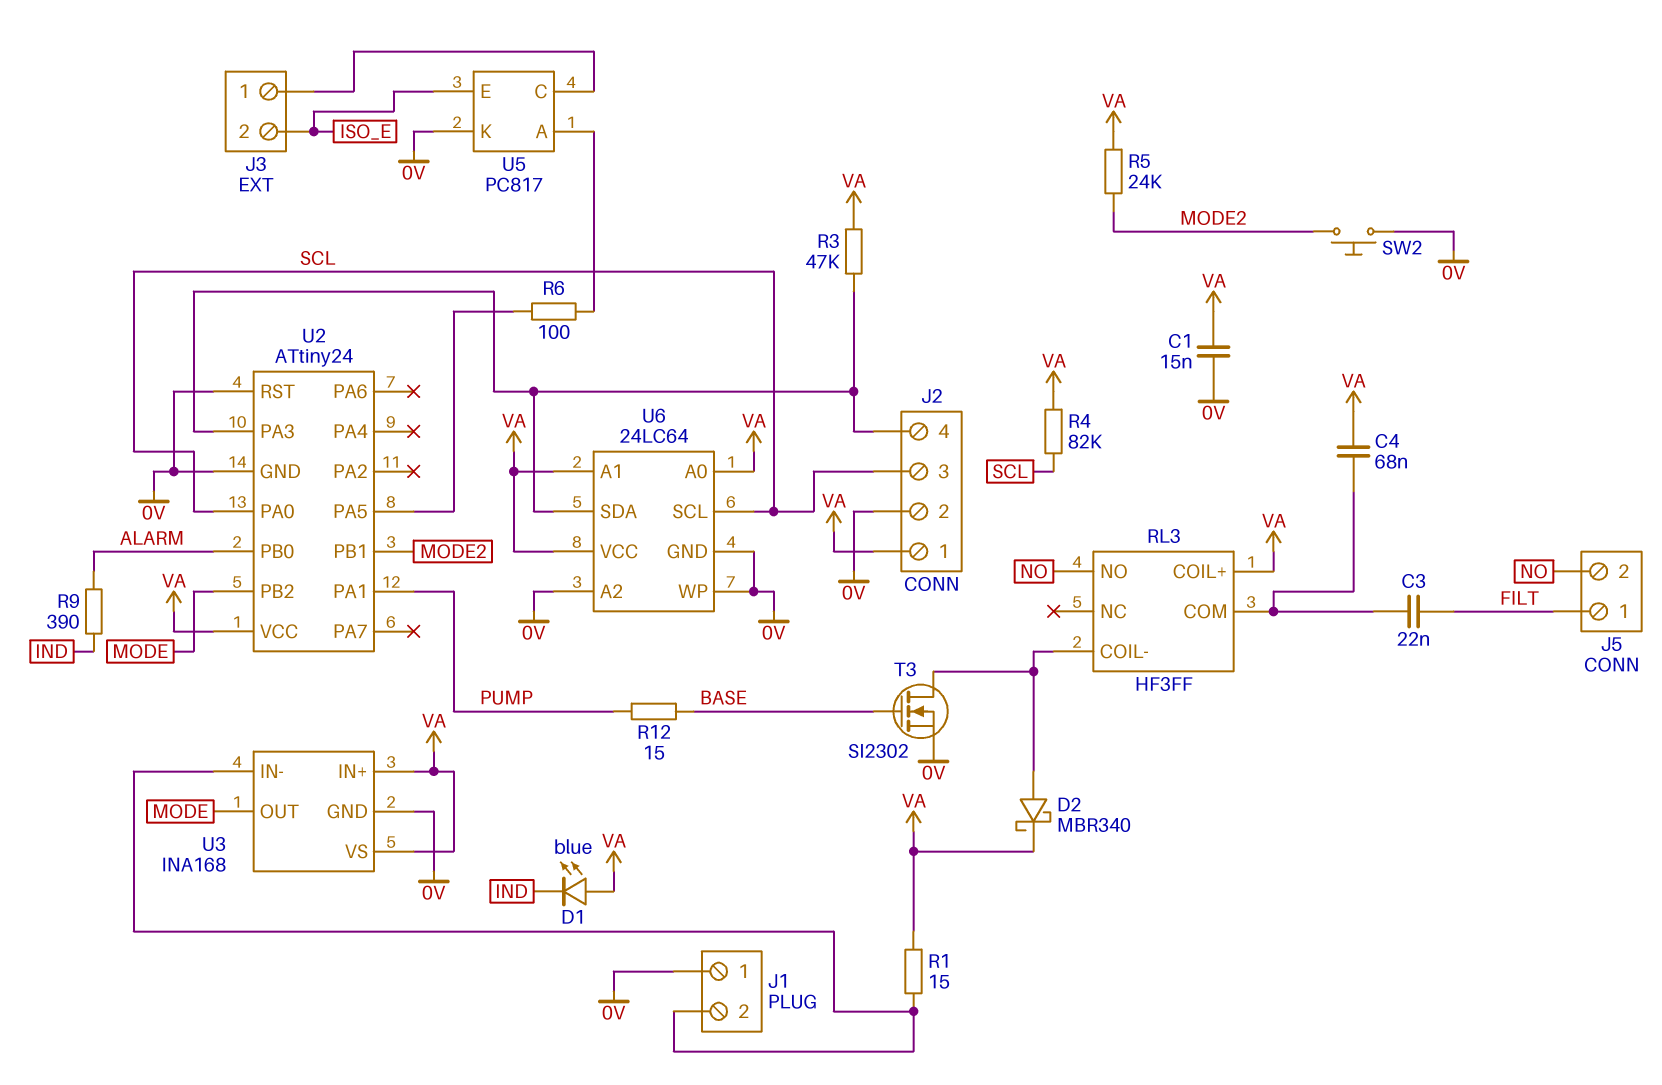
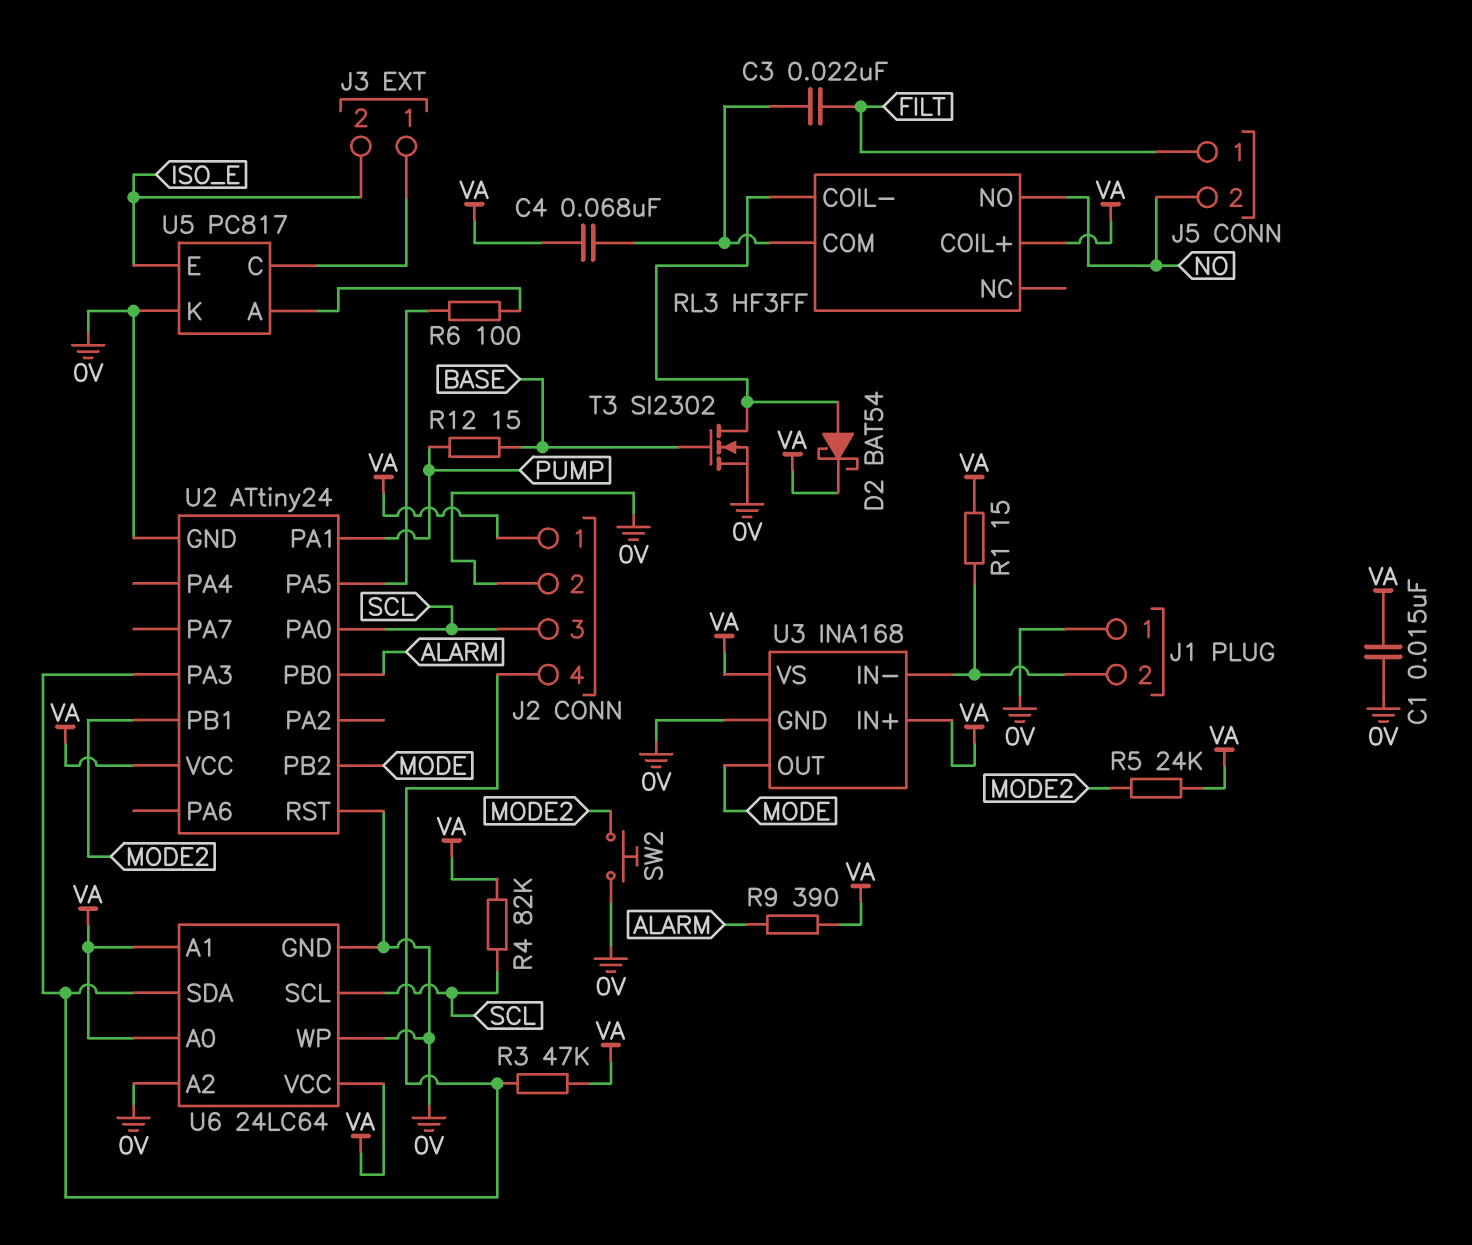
D1: LED blue (A VA, K IND) -> none
D2: schottky MBR340 (A RL3/COIL-, K VA) -> schottky BAT54 (A RL3/COIL-, K VA)
R9: 390 (ALARM, IND) -> 390 (ALARM, VA)

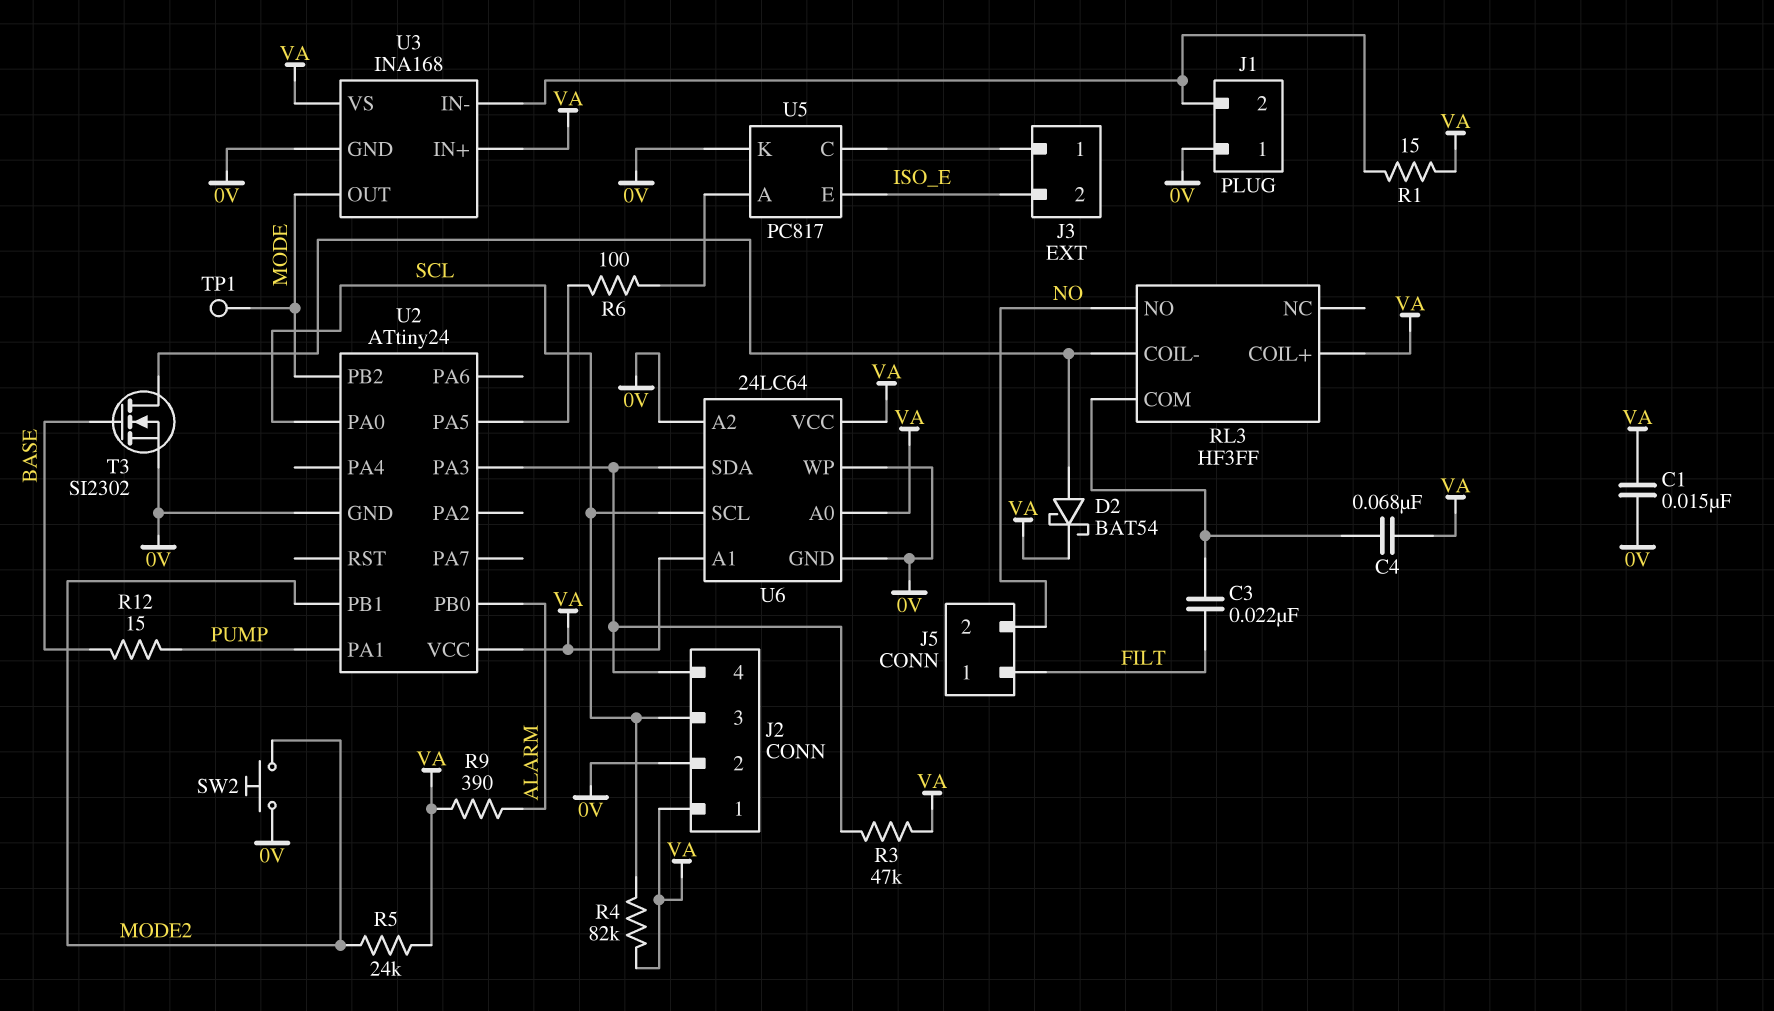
TP1: none -> test point (MODE)
U2 pin RST: 0V -> none

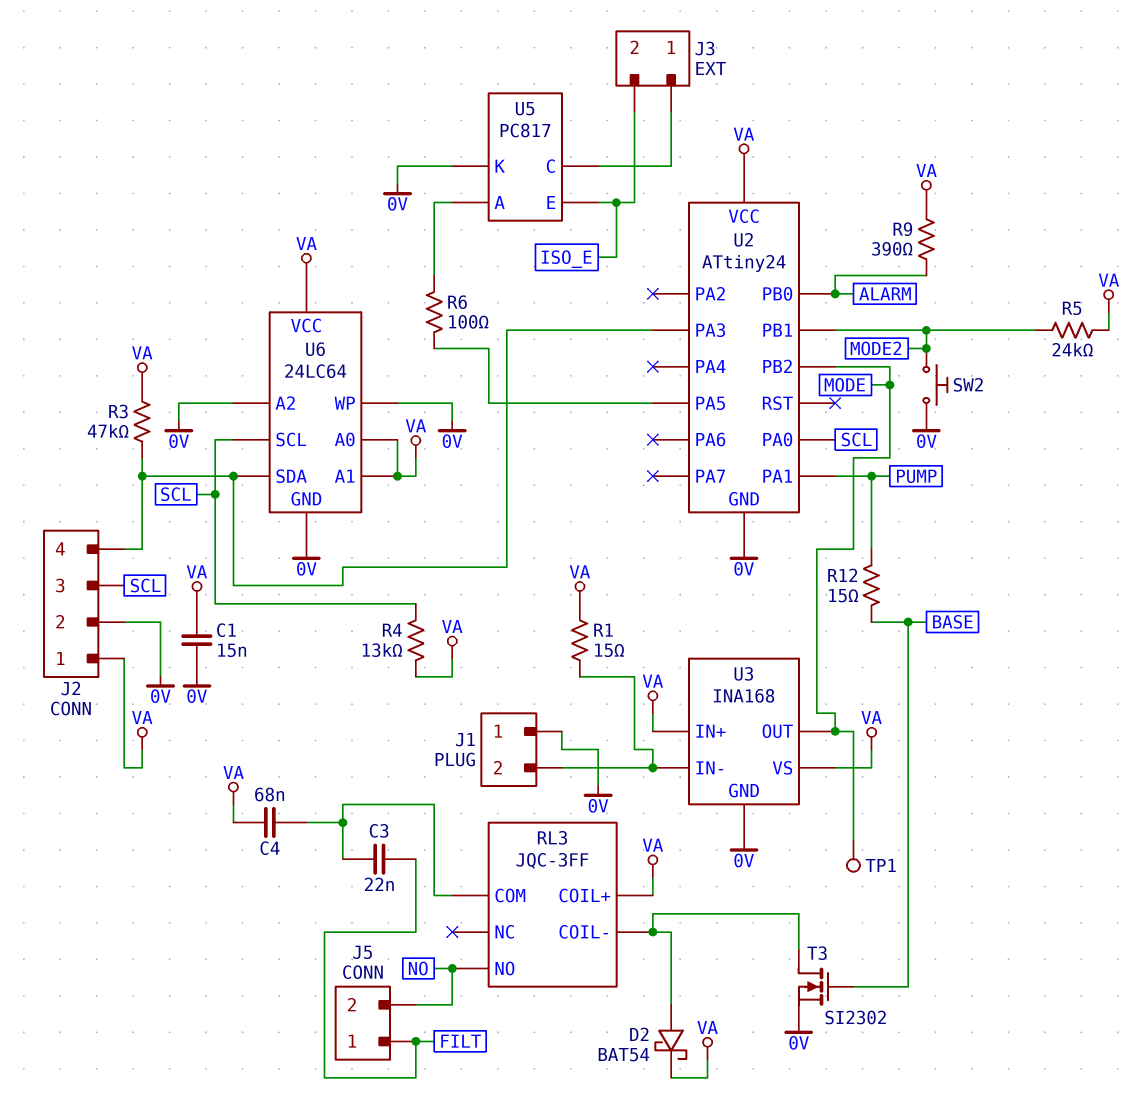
R4: 82k (SCL, VA) -> 13k (SCL, VA)
RL3: HF3FF -> JQC-3FF

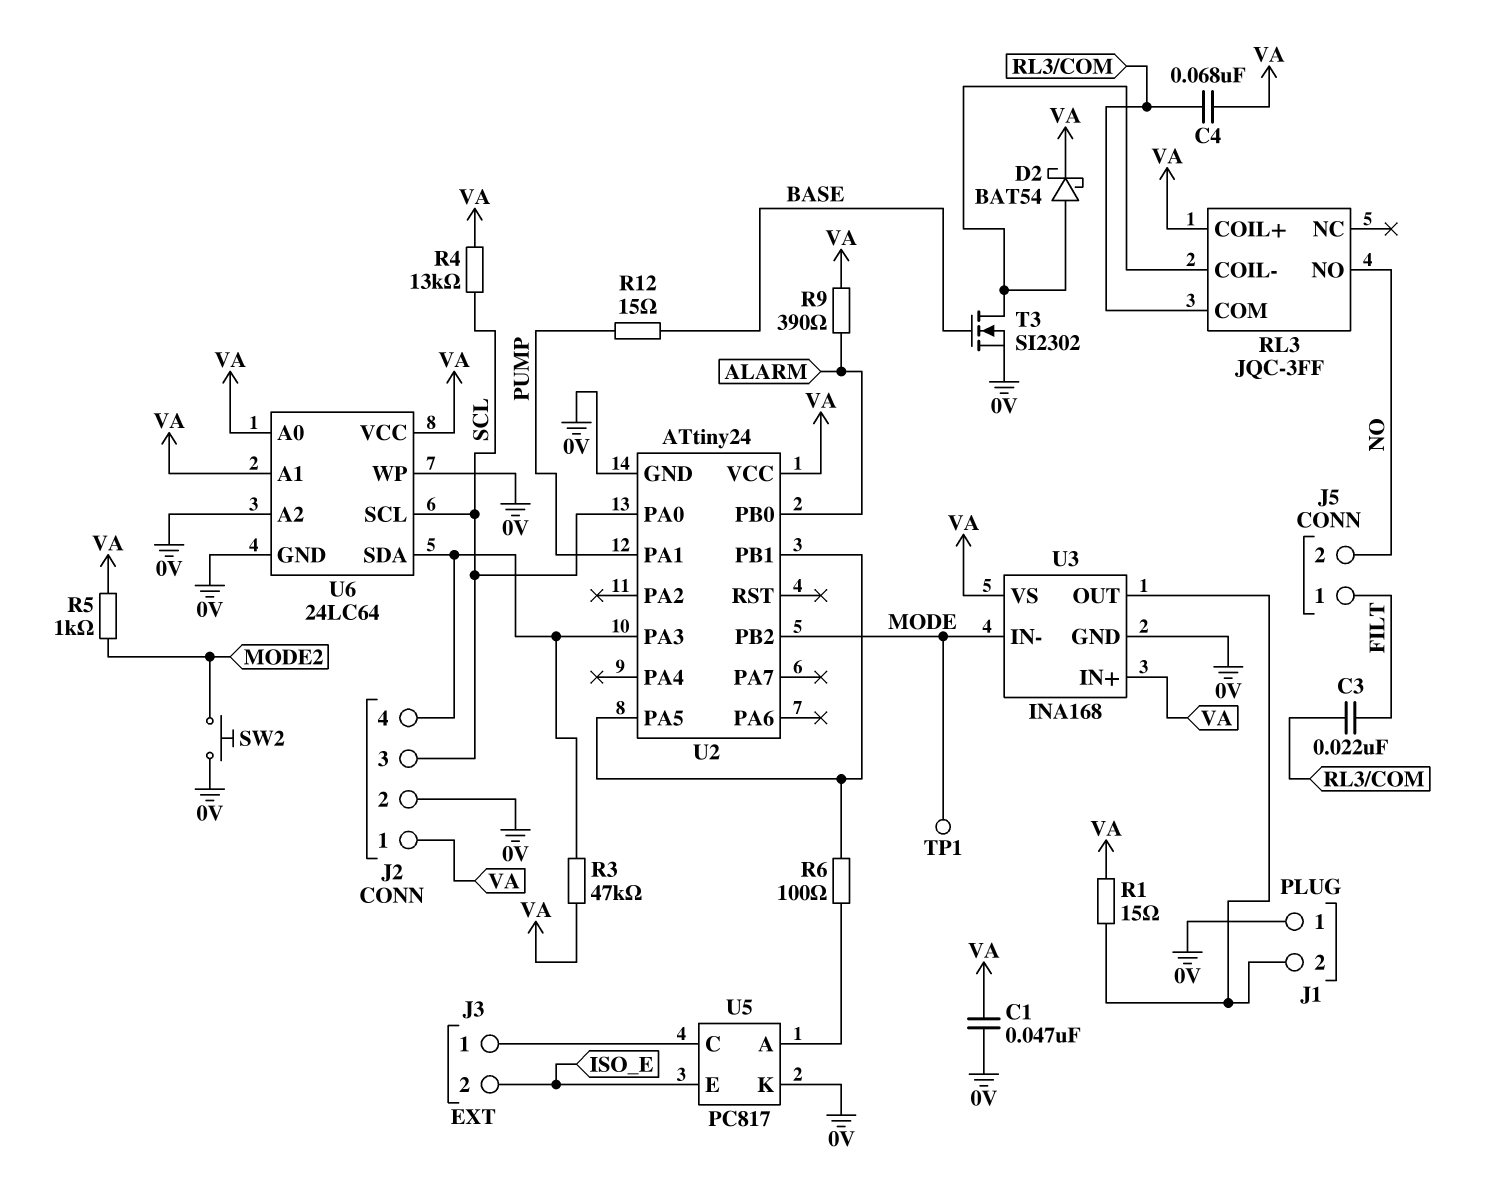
C1: 15nF (0V, VA) -> 47nF (0V, VA)
R5: 24k (MODE2, VA) -> 1k (MODE2, VA)
U2 pin PB1: MODE2 -> U2/PA5
U3 pin IN-: J1/2 -> MODE
U3 pin OUT: MODE -> J1/2

